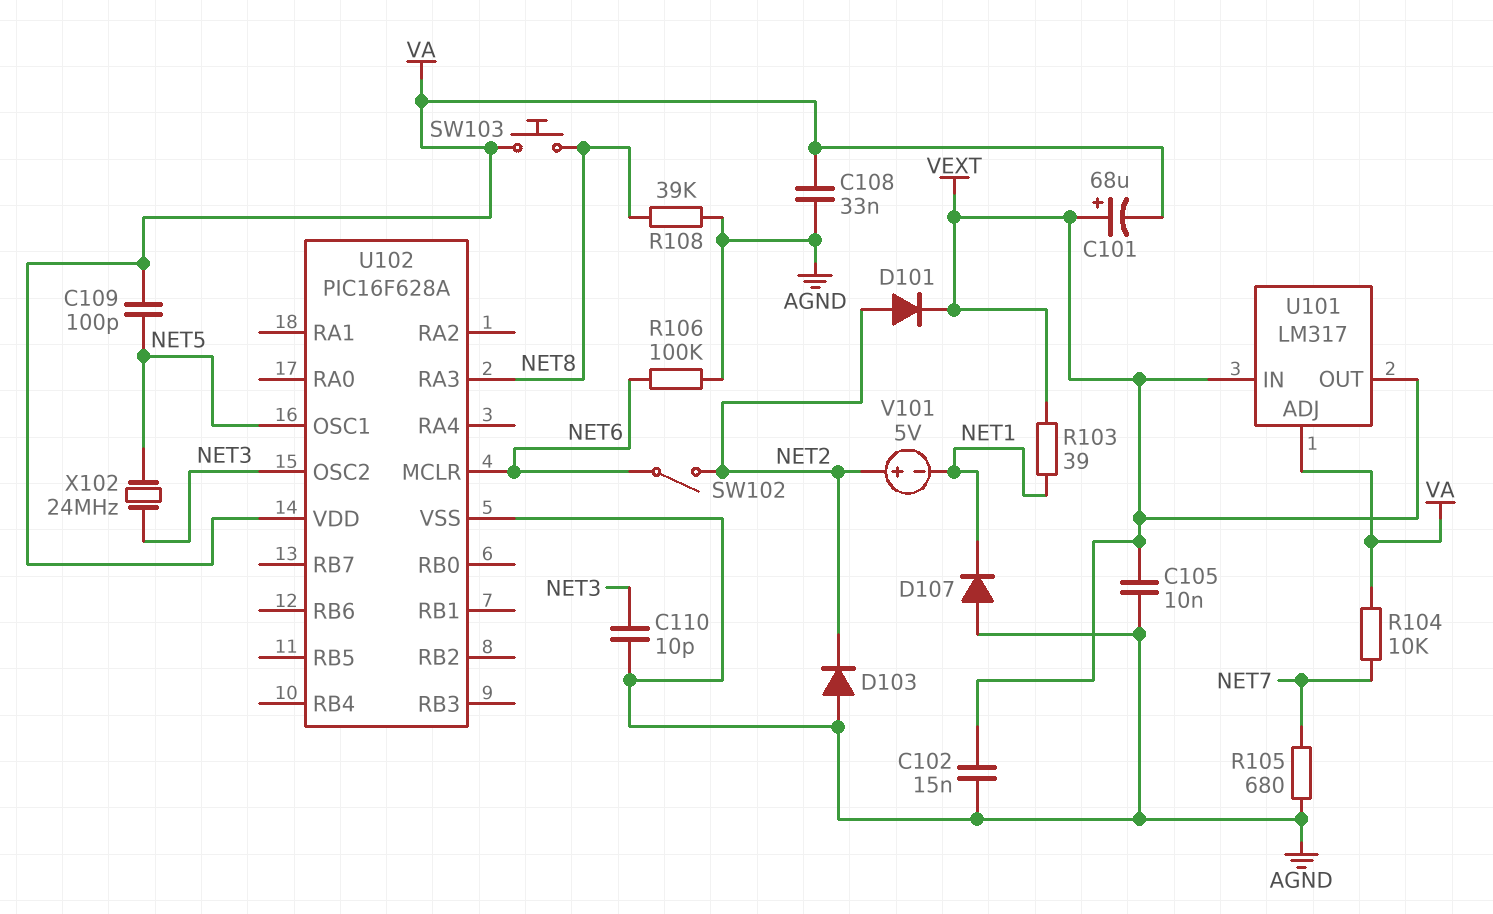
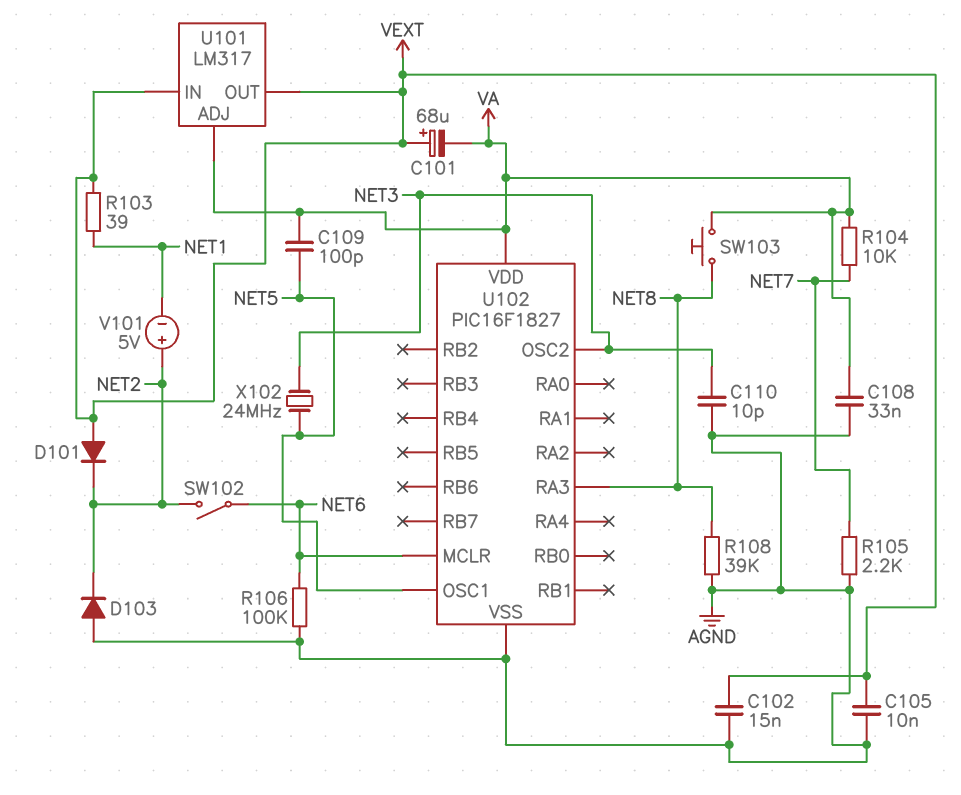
D101: diode (A NET2, K VEXT) -> diode (A VEXT, K NET2)
D107: diode (A AGND, K NET1) -> none
R105: 680 (AGND, NET7) -> 2.2k (AGND, NET7)
U102: PIC16F628A -> PIC16F1827

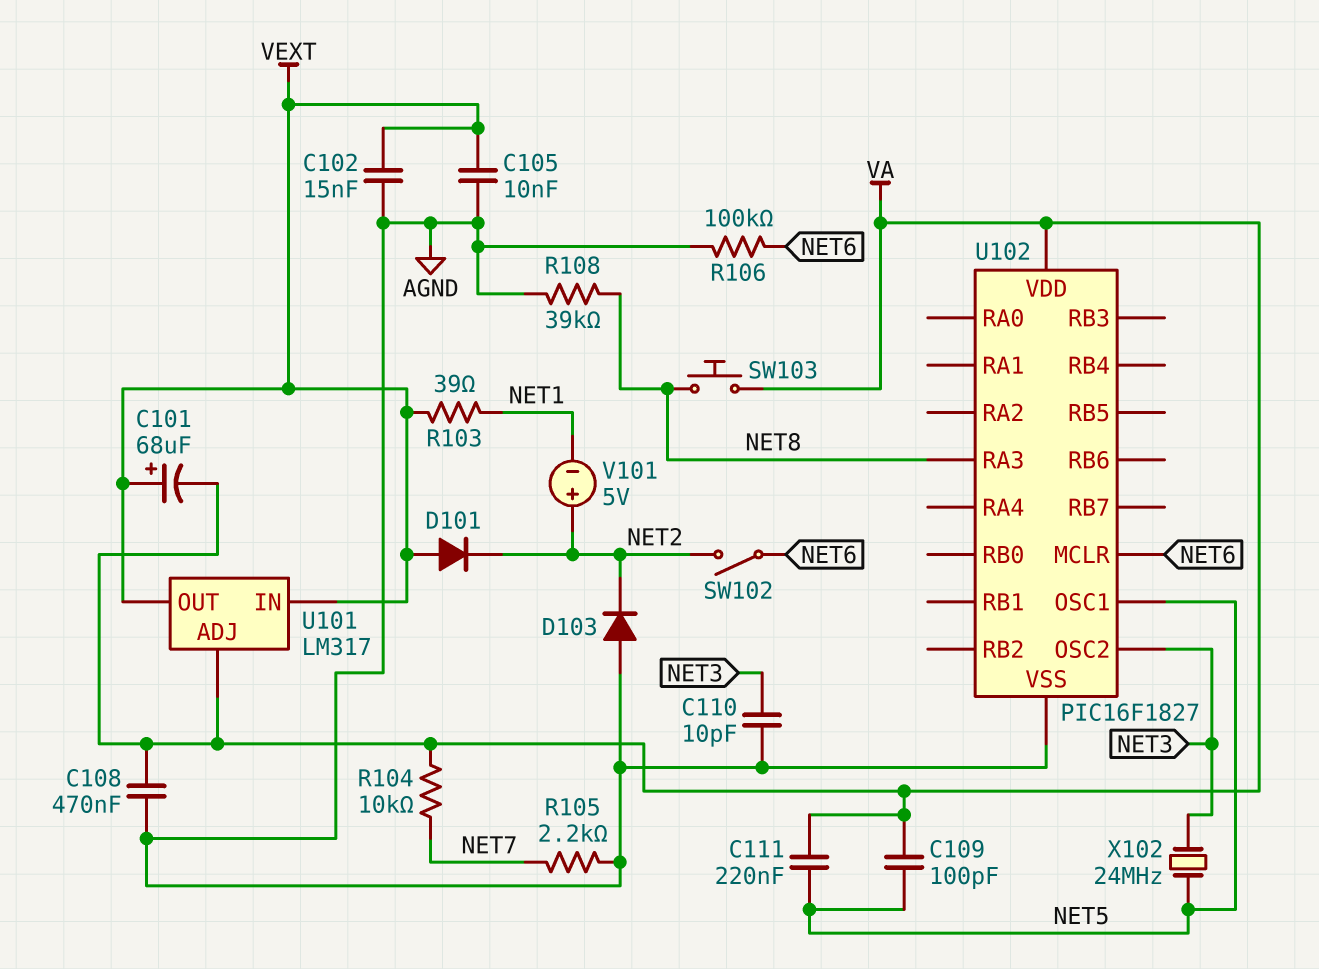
C108: 33nF (AGND, VA) -> 470nF (AGND, VA)
C111: none -> 220nF (NET5, VA)

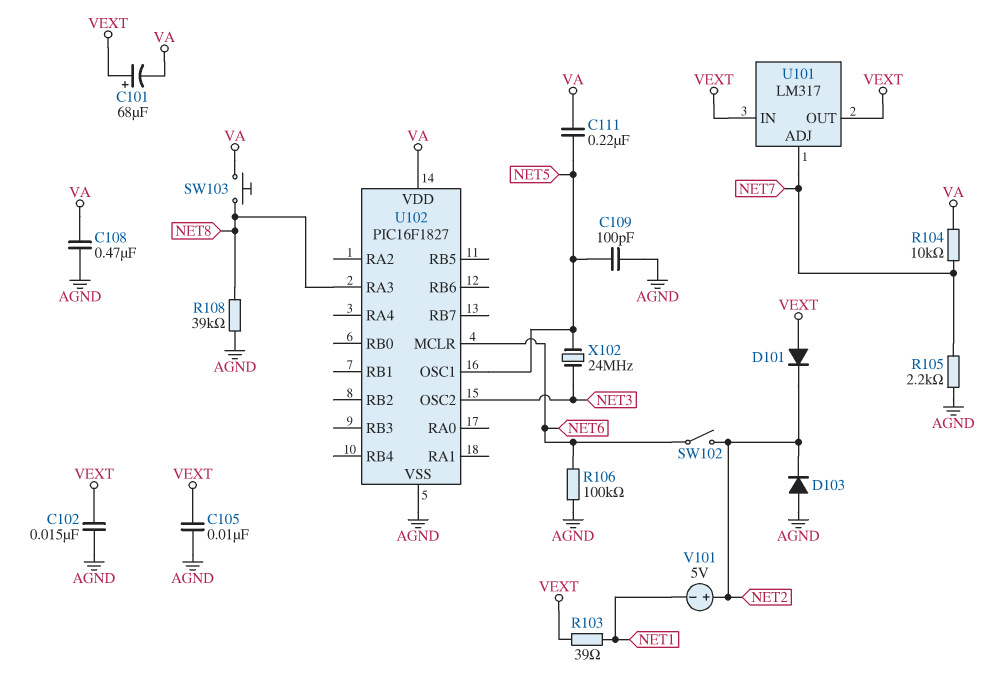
C109: 100pF (NET5, VA) -> 100pF (AGND, NET5)
C110: 10pF (AGND, NET3) -> none
U101 pin ADJ: VA -> NET7

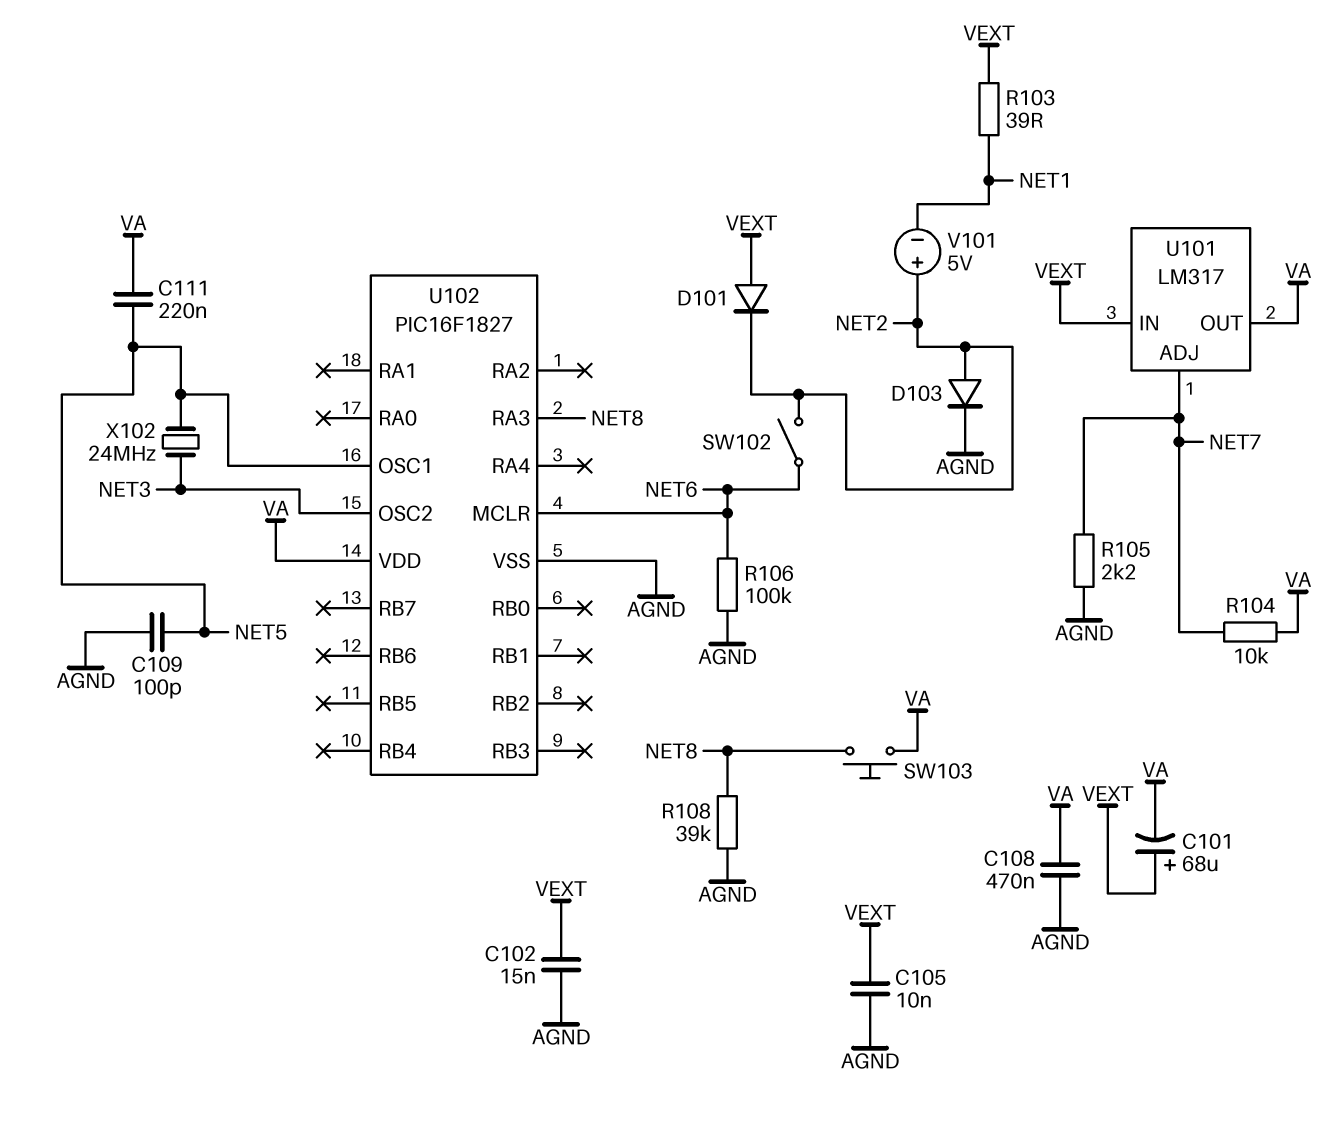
D103: diode (A AGND, K NET2) -> diode (A NET2, K AGND)
U101 pin OUT: VEXT -> VA

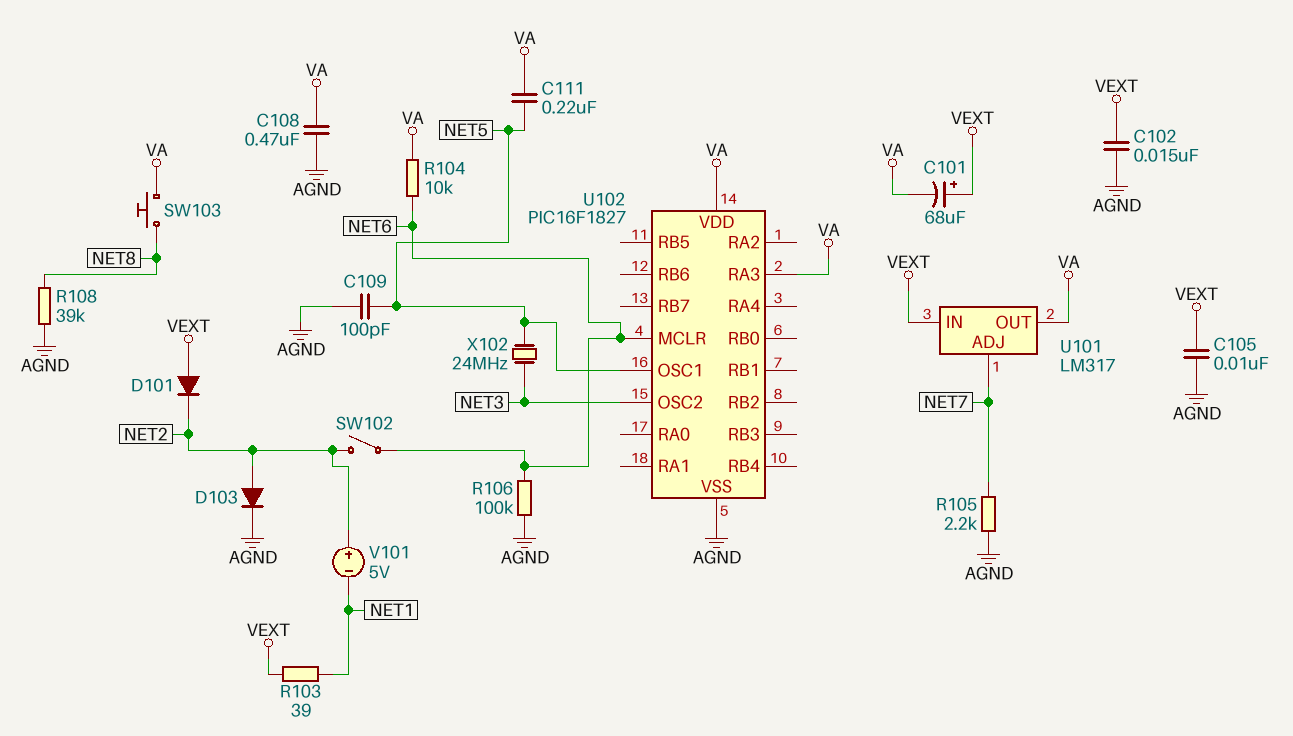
R104: 10k (NET7, VA) -> 10k (NET6, VA)
U102 pin RA3: NET8 -> VA

